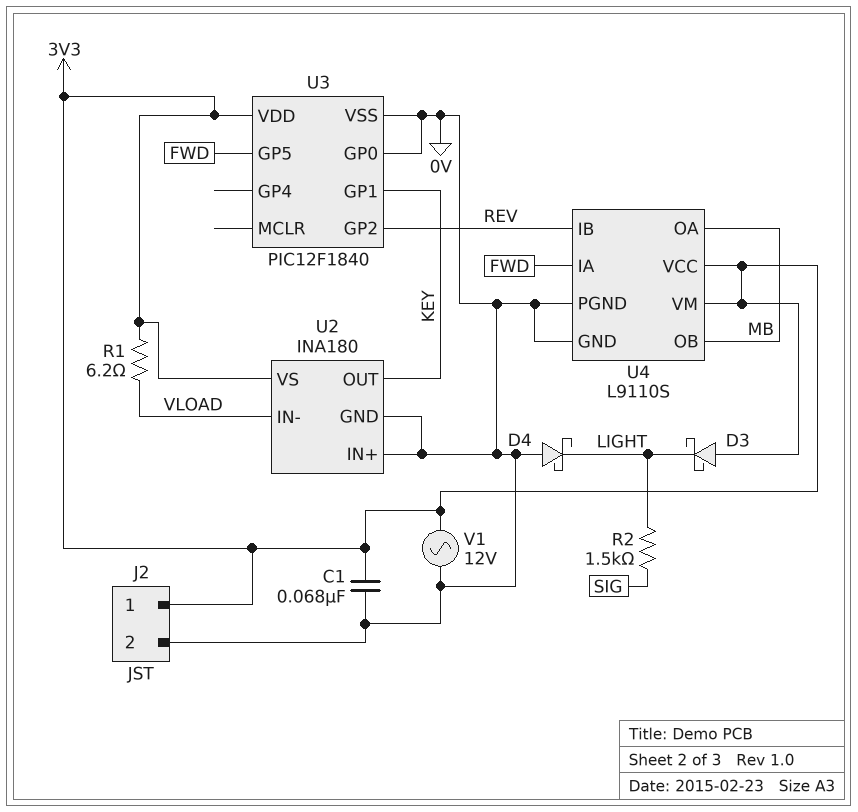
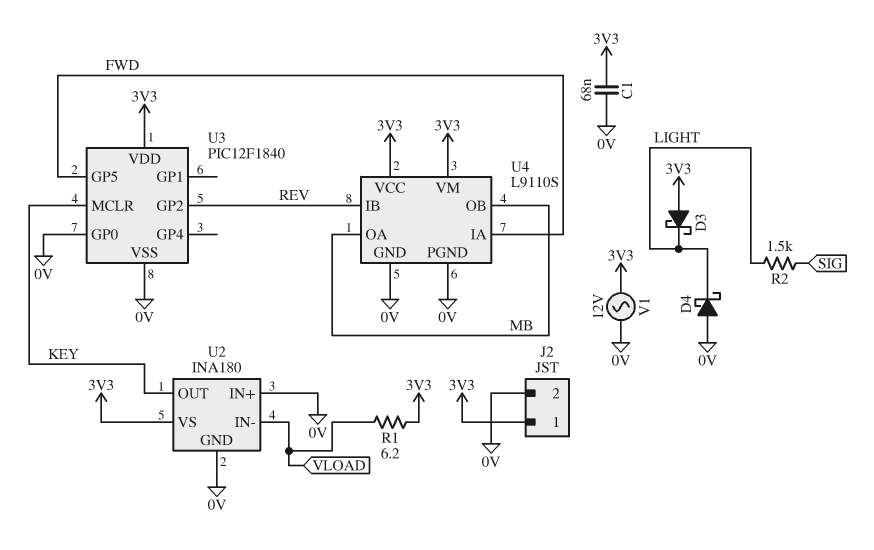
U3 pin GP1: KEY -> none
U3 pin MCLR: none -> KEY

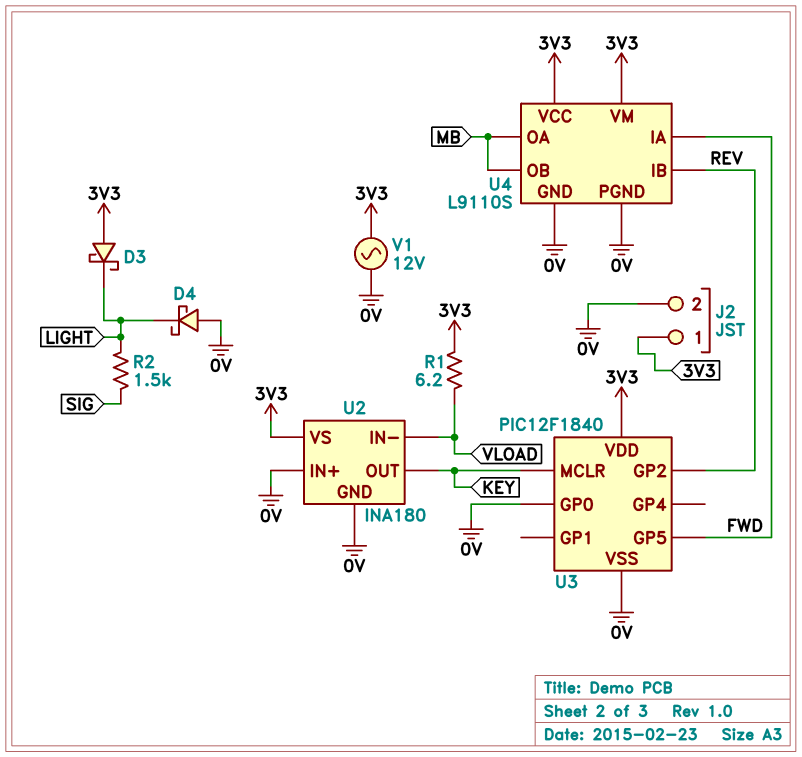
C1: 68nF (0V, 3V3) -> none

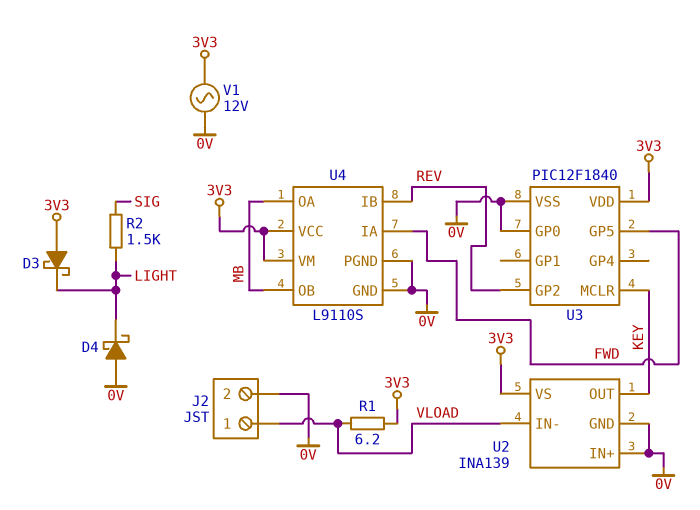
J2 pin 1: 3V3 -> VLOAD
U2: INA180 -> INA139

